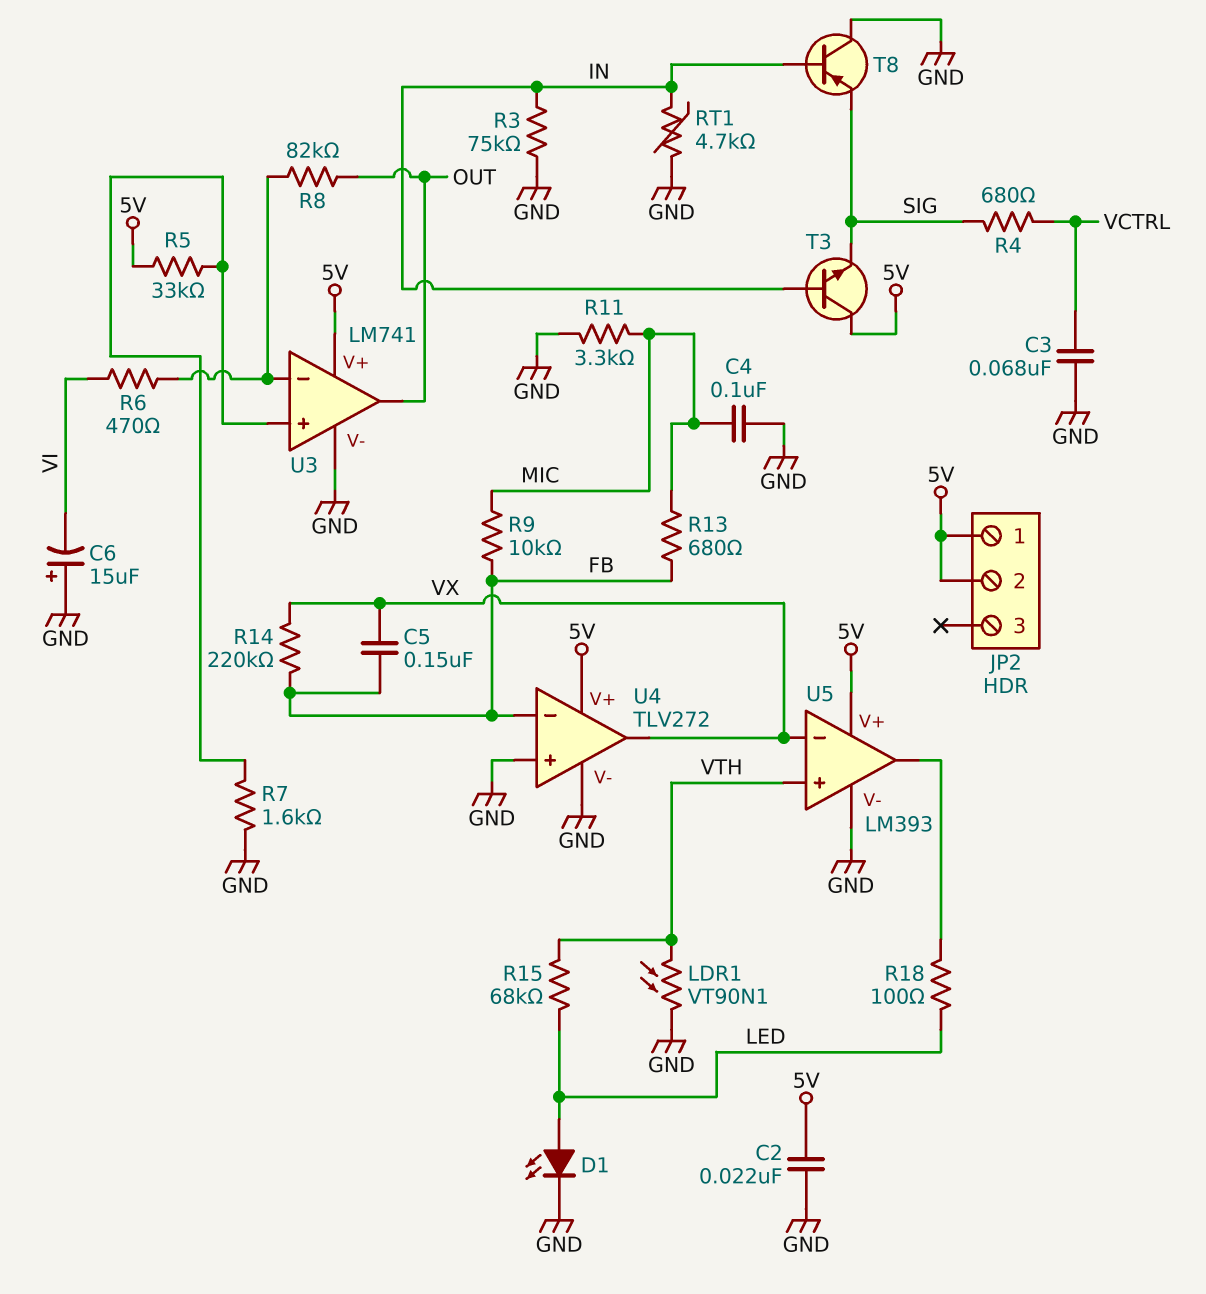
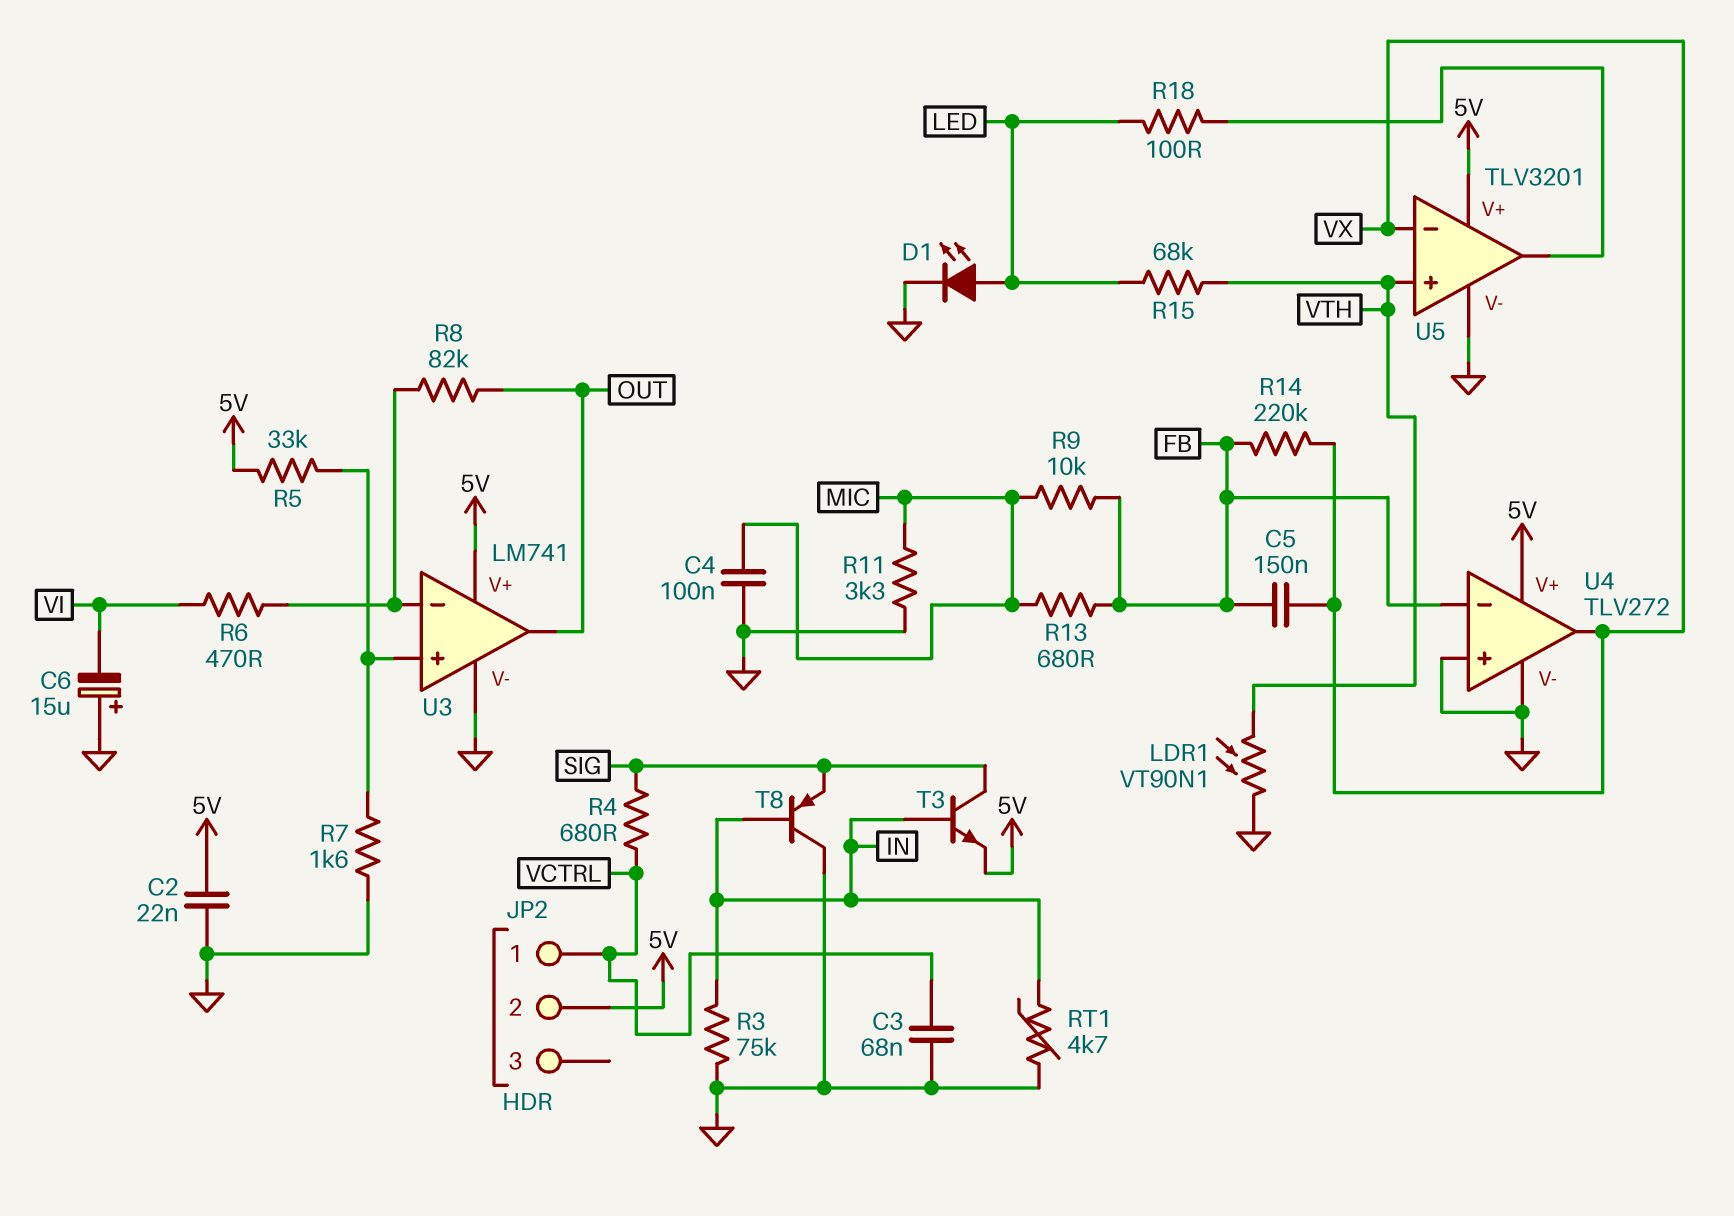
JP2 pin 1: 5V -> VCTRL
T3: NPN (B IN, C 5V, E SIG) -> NPN (B IN, C SIG, E 5V)
U5: LM393 -> TLV3201

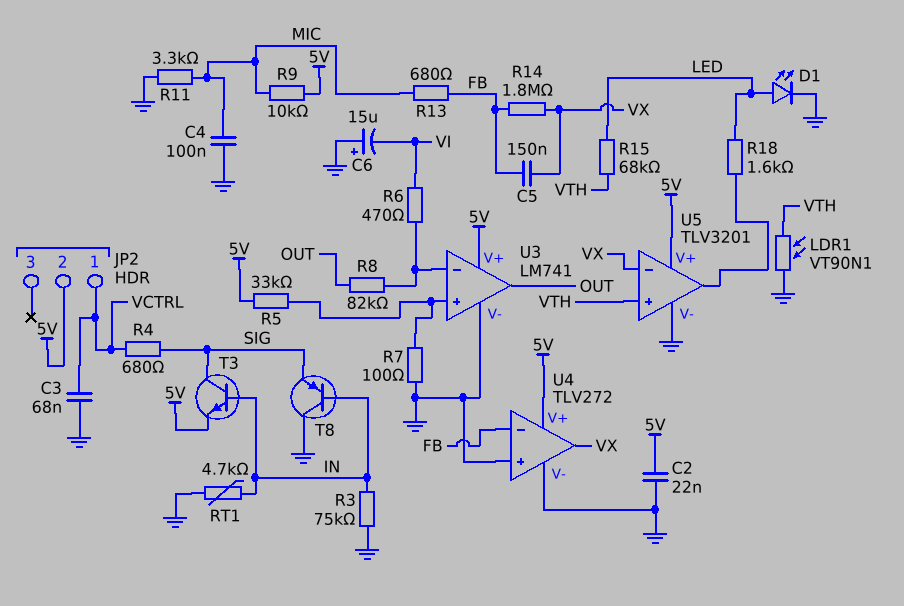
R7: 1.6k (GND, U3/in+) -> 100 (GND, U3/in+)
R9: 10k (FB, MIC) -> 10k (5V, MIC)
R14: 220k (FB, VX) -> 1.8M (FB, VX)
R18: 100 (LED, U5/out) -> 1.6k (LED, U5/out)

